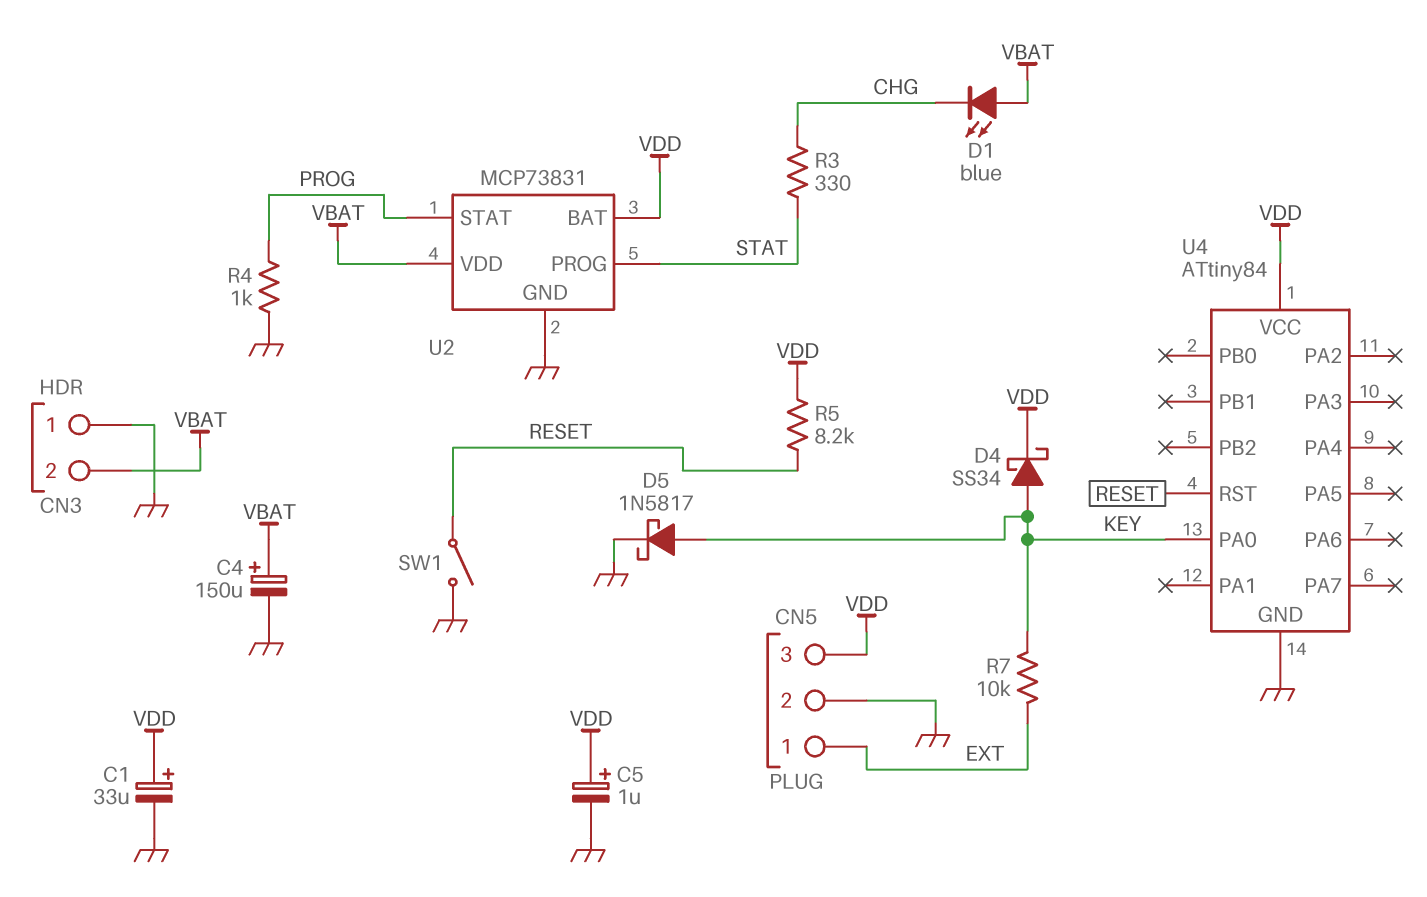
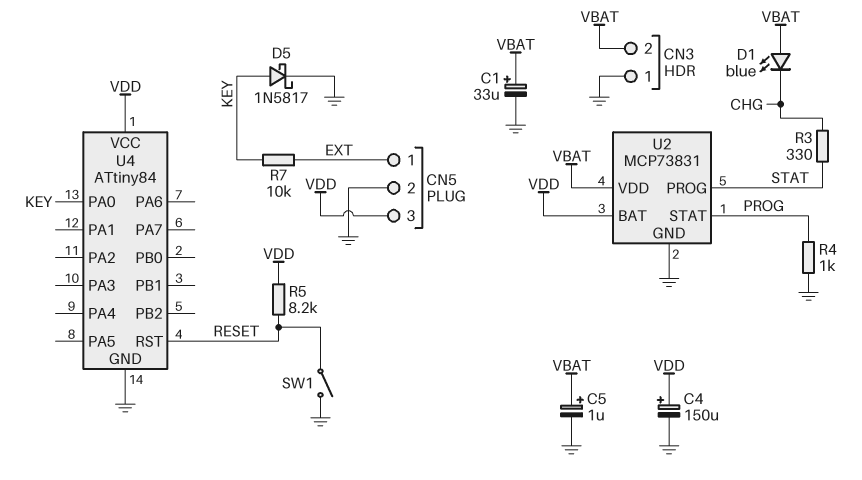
C1: 33uF (plus VDD, minus GND) -> 33uF (plus VBAT, minus GND)
C4: 150uF (plus VBAT, minus GND) -> 150uF (plus VDD, minus GND)
C5: 1uF (plus VDD, minus GND) -> 1uF (plus VBAT, minus GND)
D4: schottky SS34 (A KEY, K VDD) -> none

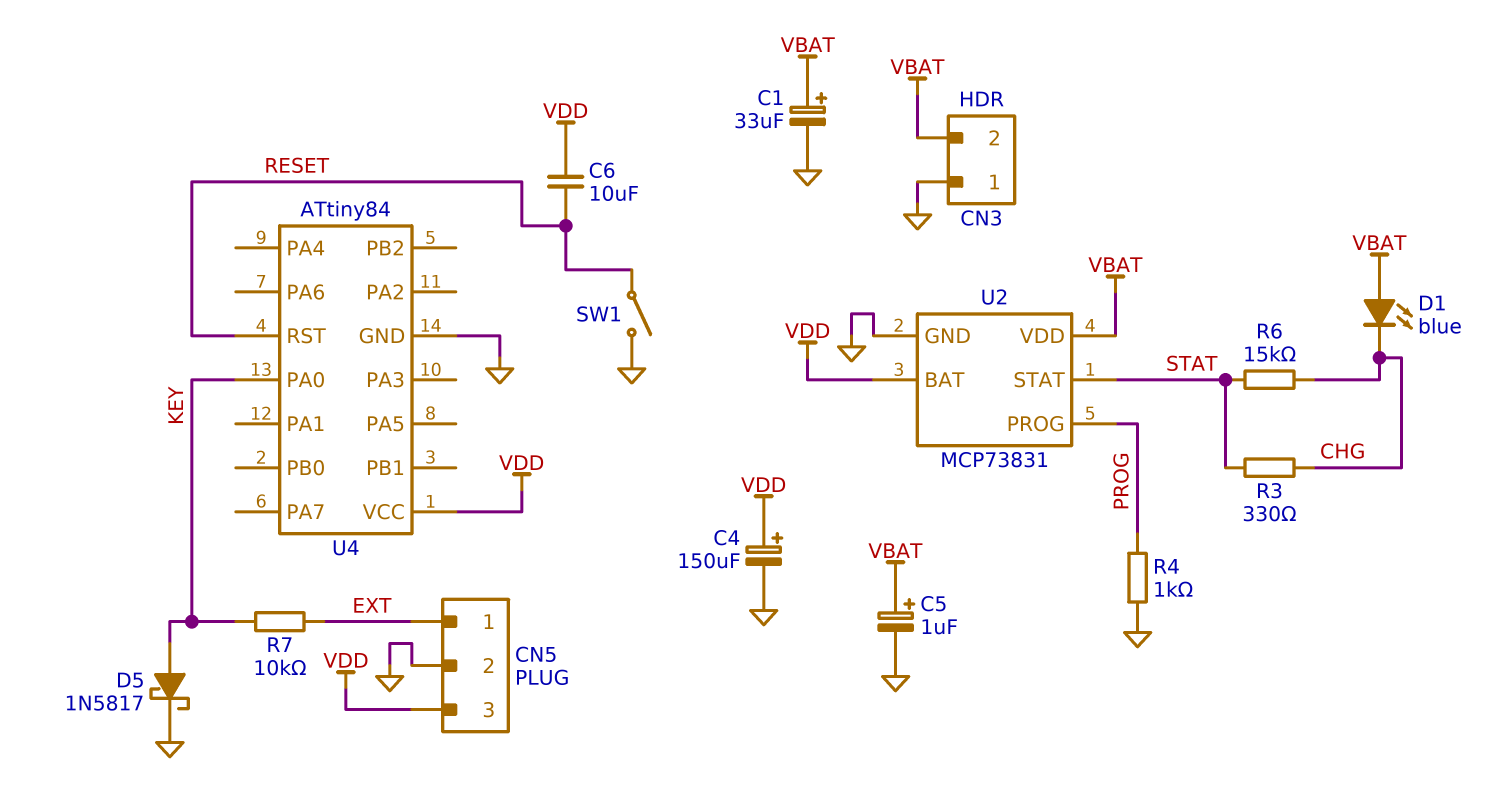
C6: none -> 10uF (RESET, VDD)
R5: 8.2k (RESET, VDD) -> none
R6: none -> 15k (CHG, STAT)
U2 pin PROG: STAT -> PROG
U2 pin STAT: PROG -> STAT

